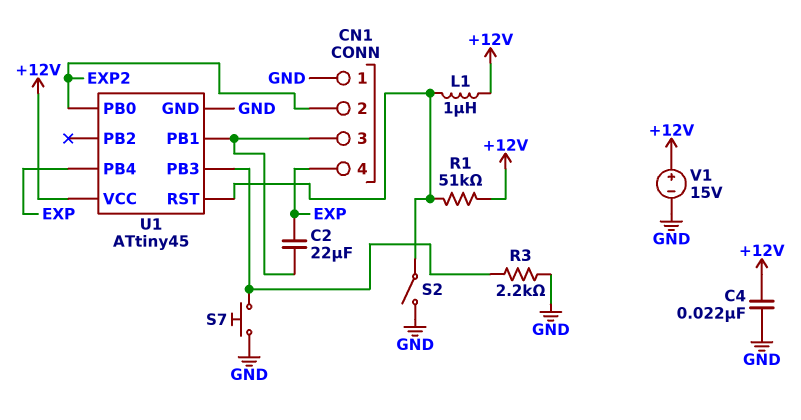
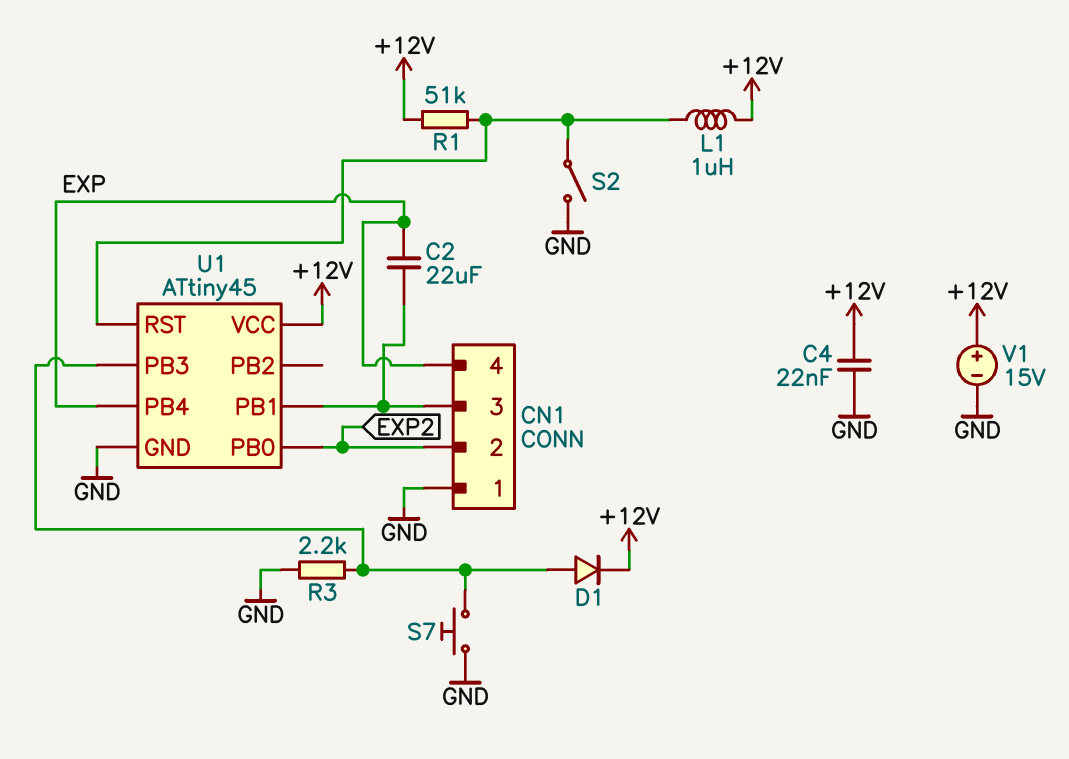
D1: none -> diode (A U1/PB3, K +12V)

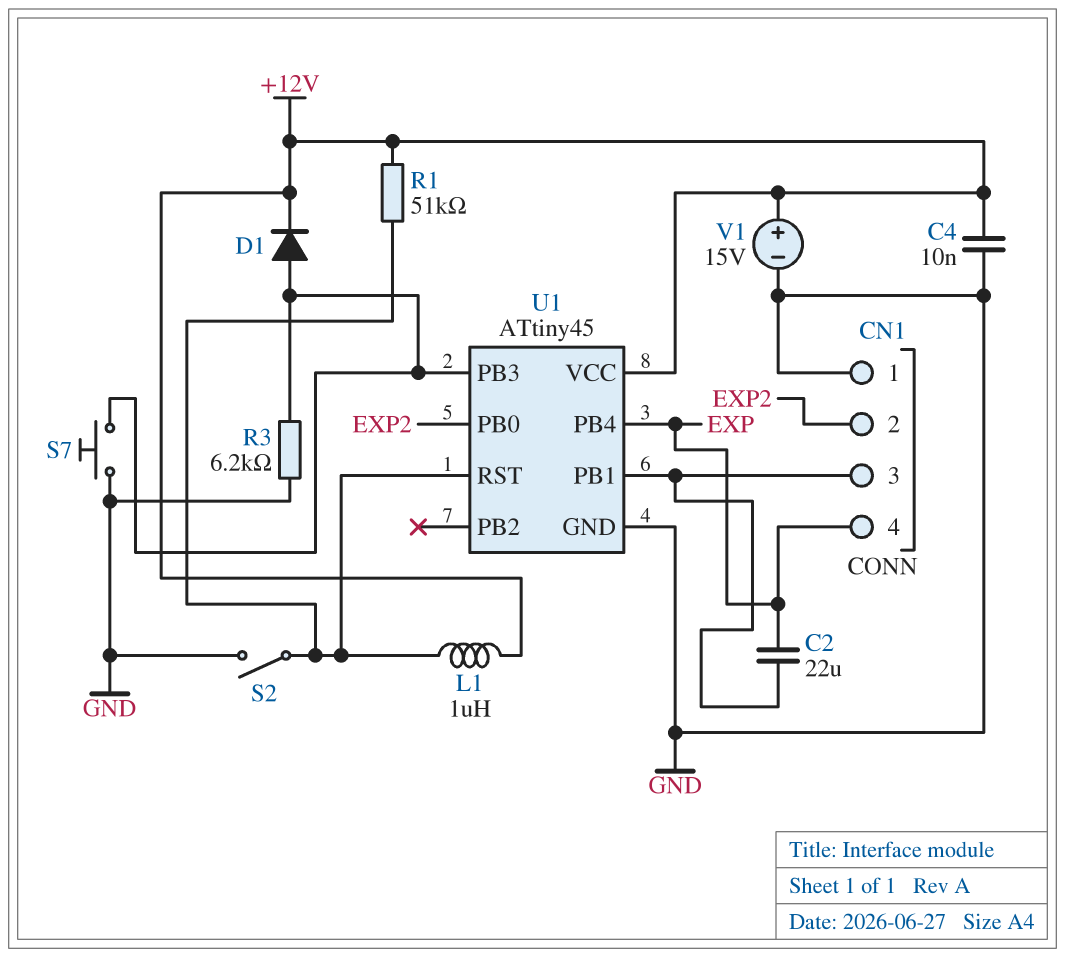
C4: 22nF (+12V, GND) -> 10nF (+12V, GND)
R3: 2.2k (GND, U1/PB3) -> 6.2k (GND, U1/PB3)

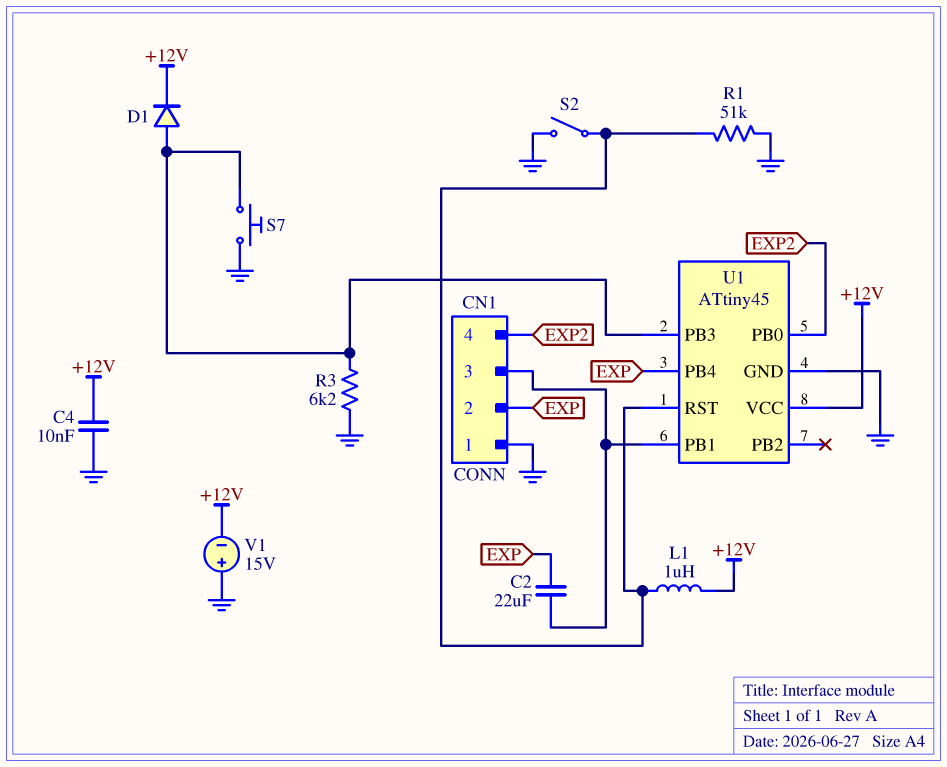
CN1 pin 2: EXP2 -> EXP
CN1 pin 4: EXP -> EXP2
R1: 51k (+12V, U1/RST) -> 51k (GND, U1/RST)
V1: 15V (plus +12V, minus GND) -> 15V (plus GND, minus +12V)

